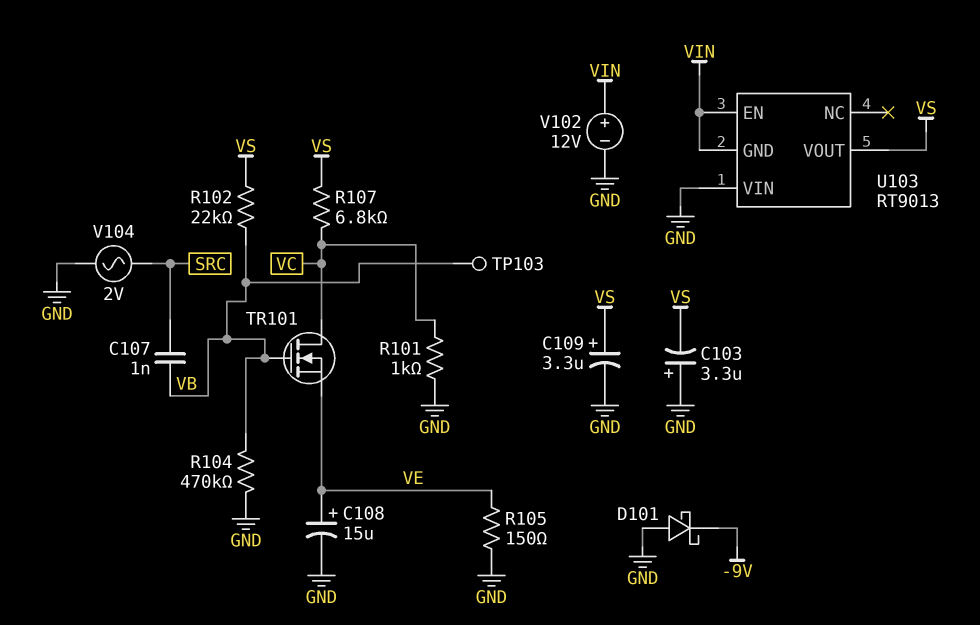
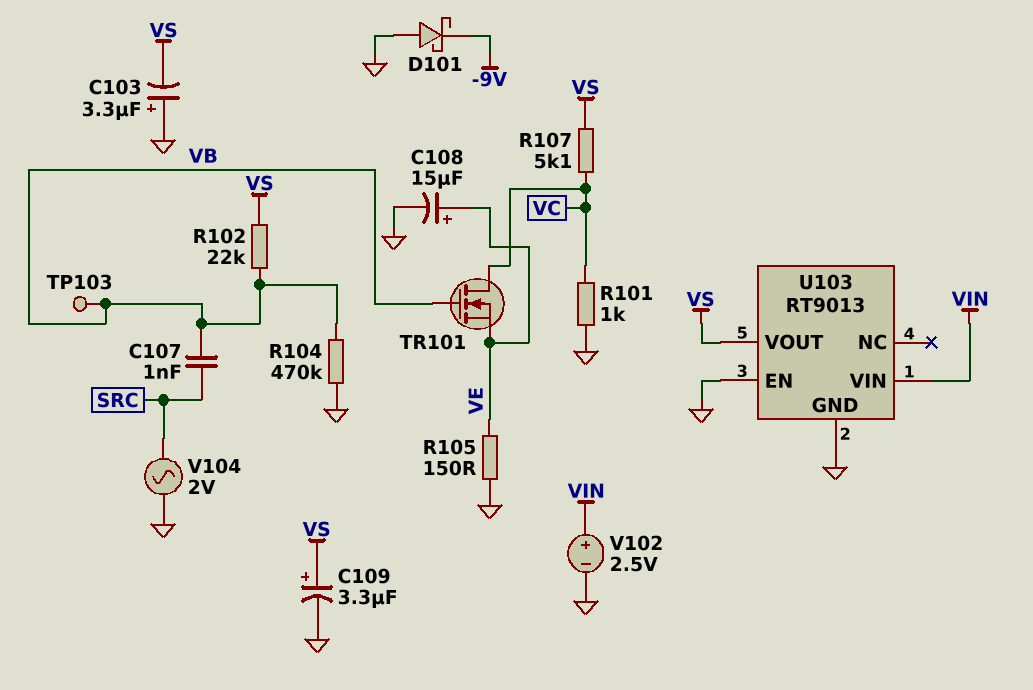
R107: 6.8k (VC, VS) -> 5.1k (VC, VS)
U103 pin EN: VIN -> GND
U103 pin GND: VIN -> GND
U103 pin VIN: GND -> VIN
V102: 12V (plus VIN, minus GND) -> 2.5V (plus VIN, minus GND)

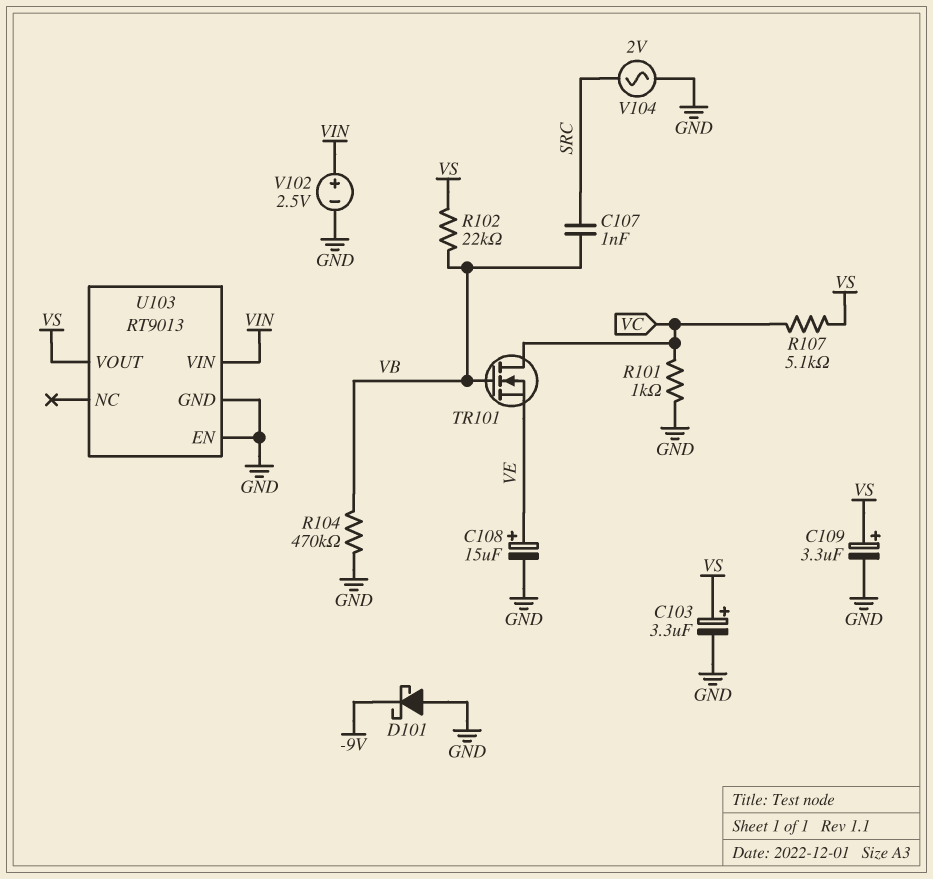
C103: 3.3uF (plus GND, minus VS) -> 3.3uF (plus VS, minus GND)
R105: 150 (GND, VE) -> none
TP103: test point (VB) -> none

